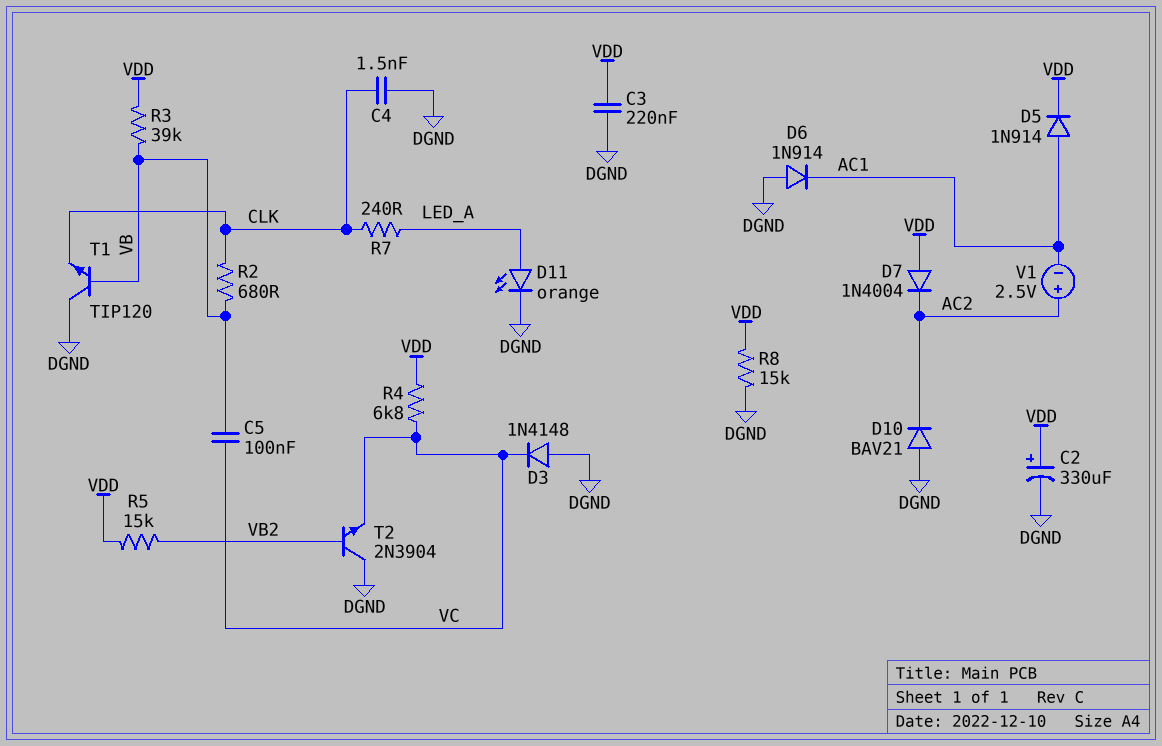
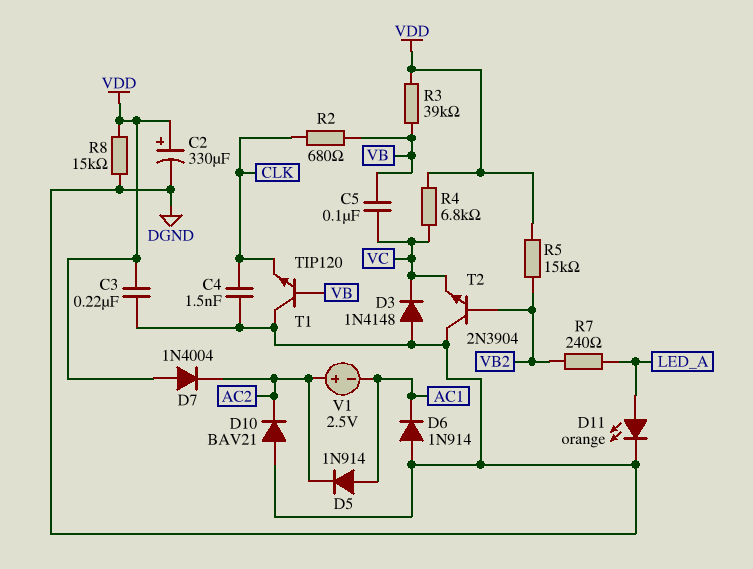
D5: diode 1N914 (A AC1, K VDD) -> diode 1N914 (A AC1, K AC2)
R7: 240 (CLK, LED_A) -> 240 (LED_A, VB2)

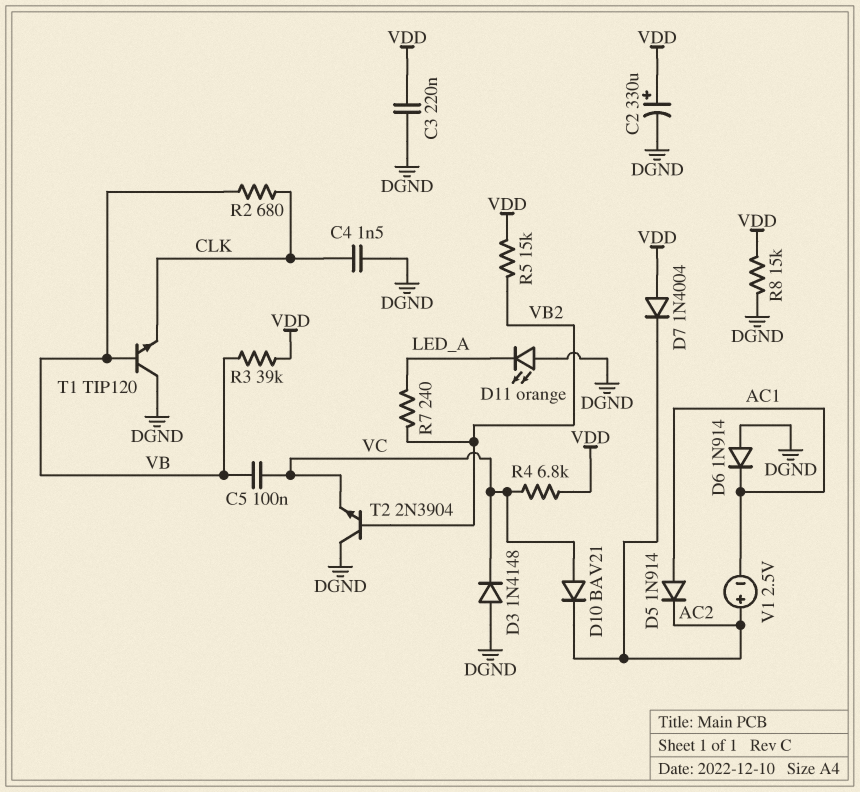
D10: diode BAV21 (A DGND, K AC2) -> diode BAV21 (A VC, K AC2)
D11: LED orange (A LED_A, K DGND) -> LED orange (A DGND, K LED_A)

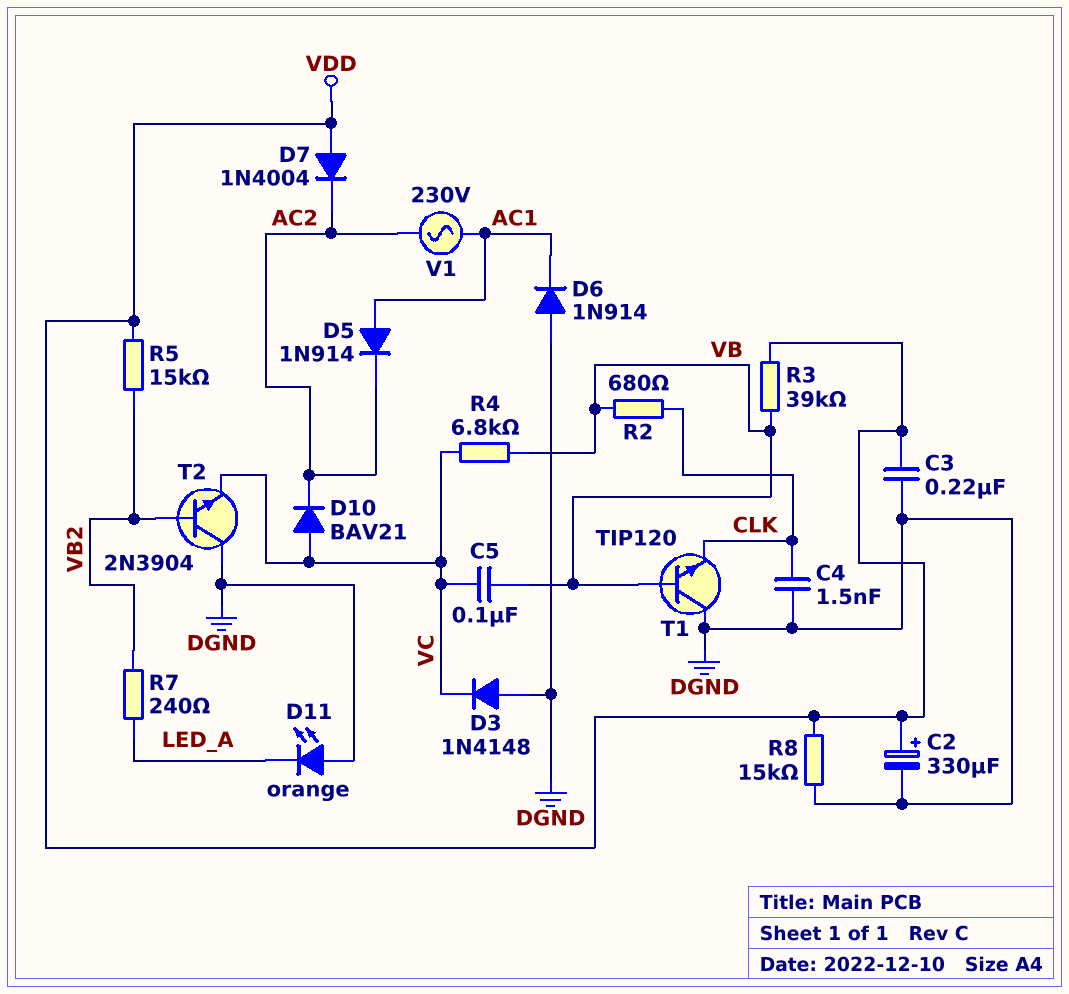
R4: 6.8k (VC, VDD) -> 6.8k (VB, VC)
V1: 2.5V (plus AC2, minus AC1) -> AC 230V (AC1, AC2)

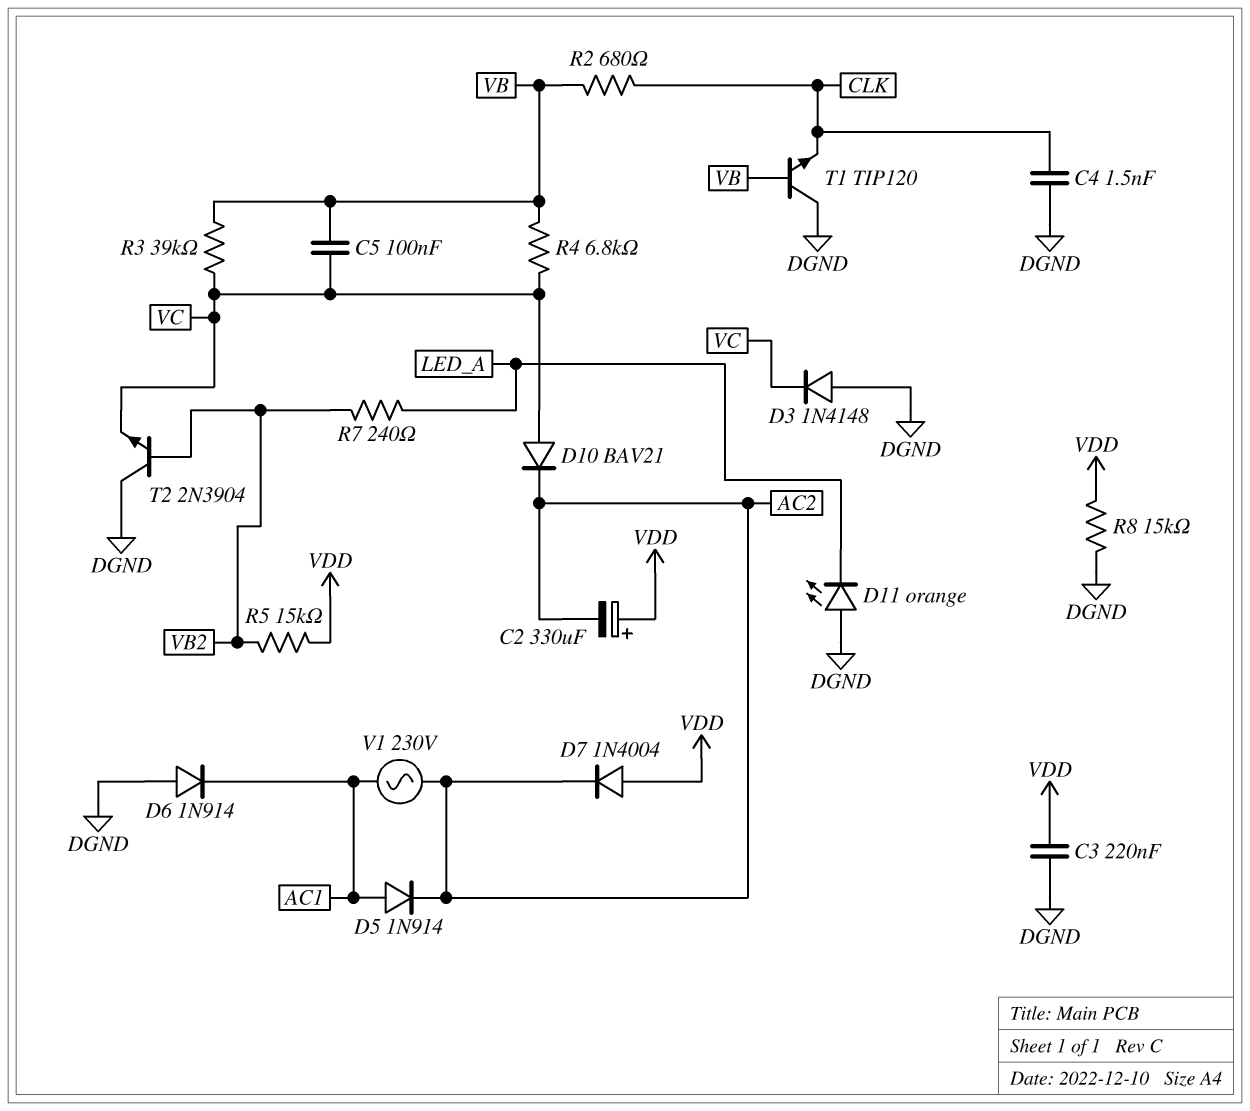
C2: 330uF (plus VDD, minus DGND) -> 330uF (plus VDD, minus AC2)
R3: 39k (VB, VDD) -> 39k (VB, VC)

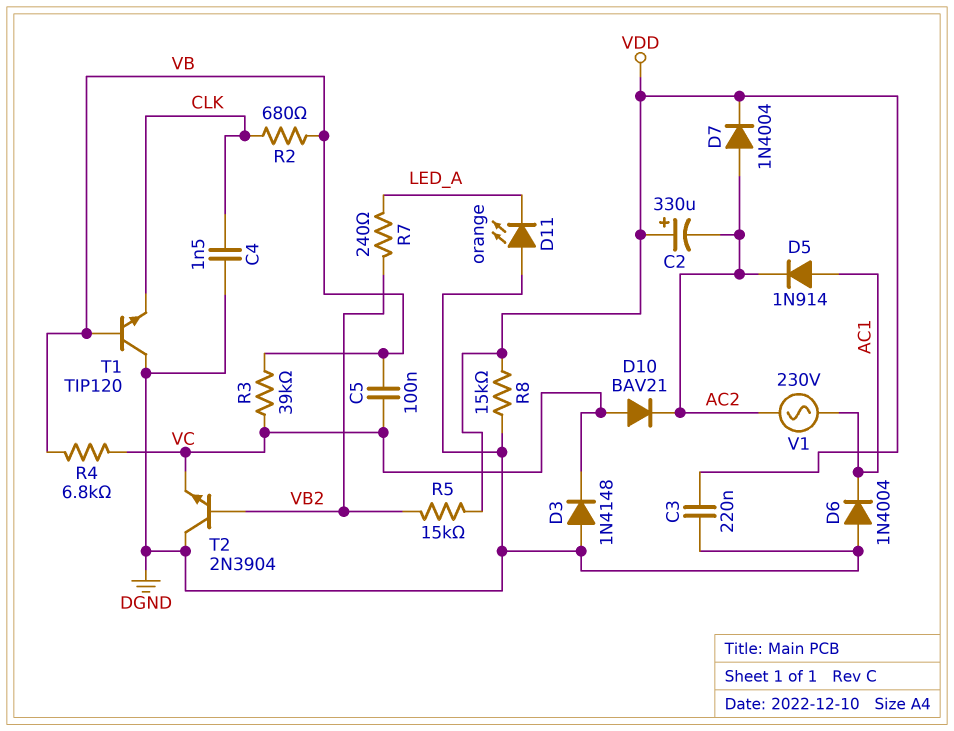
D6: diode 1N914 (A DGND, K AC1) -> diode 1N4004 (A DGND, K AC1)
D7: diode 1N4004 (A VDD, K AC2) -> diode 1N4004 (A AC2, K VDD)

